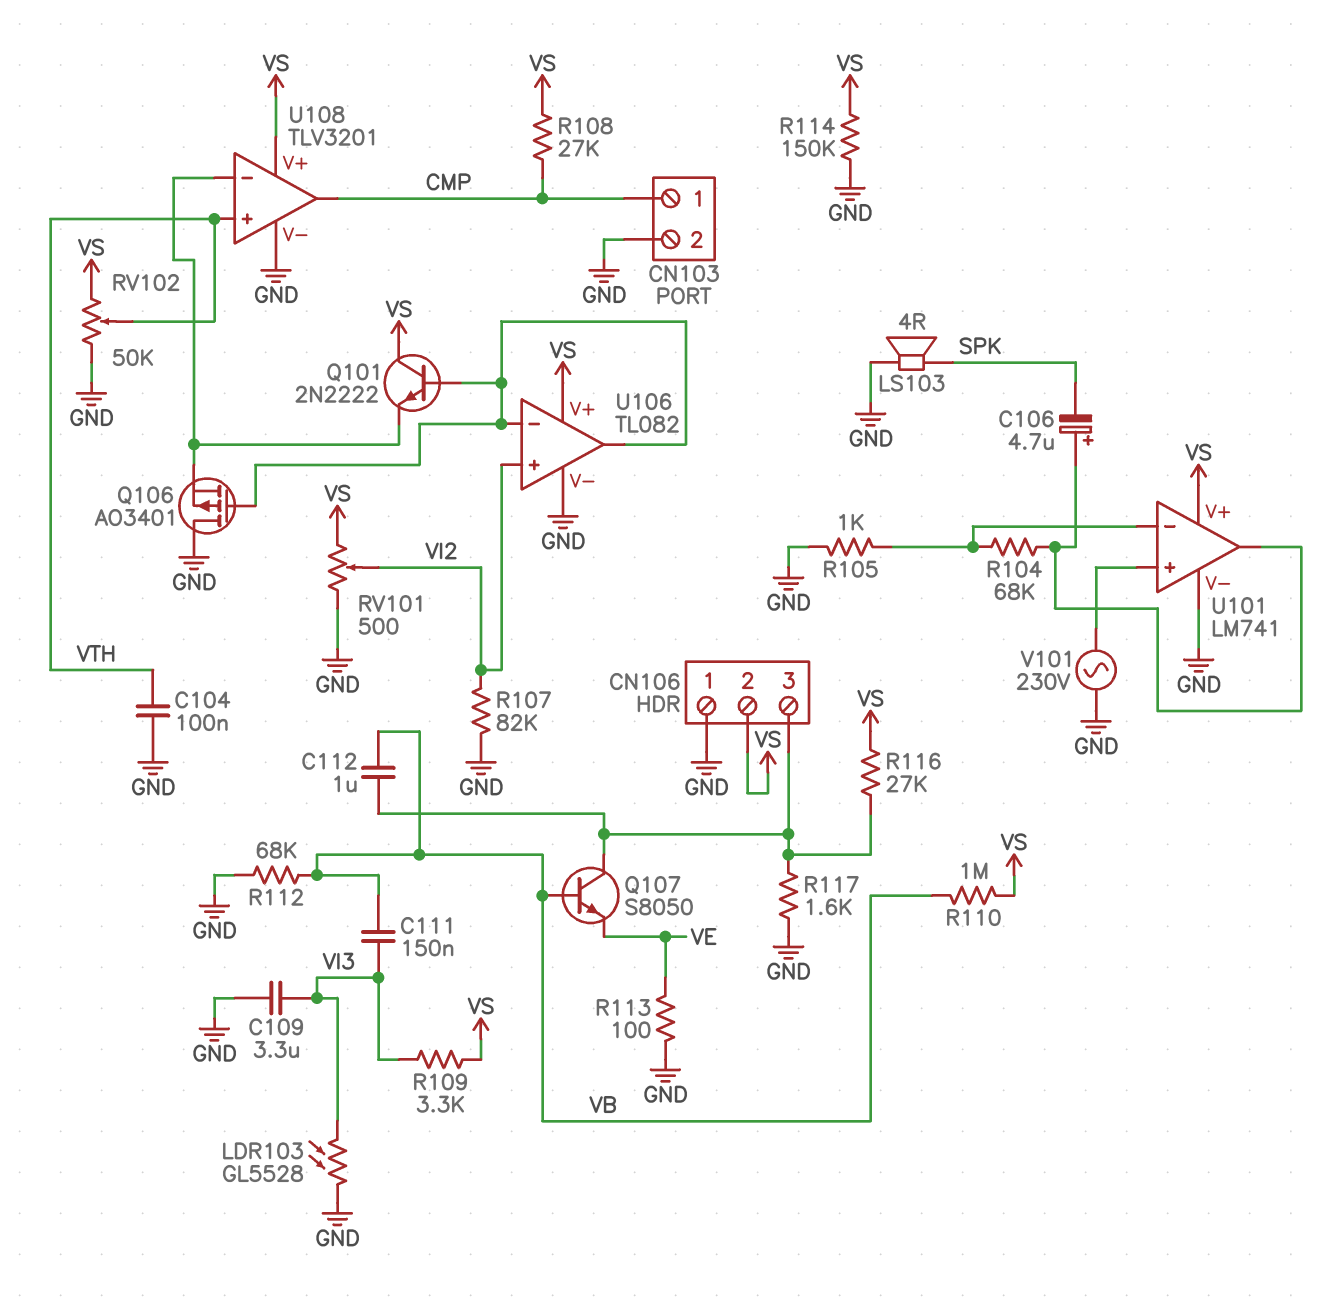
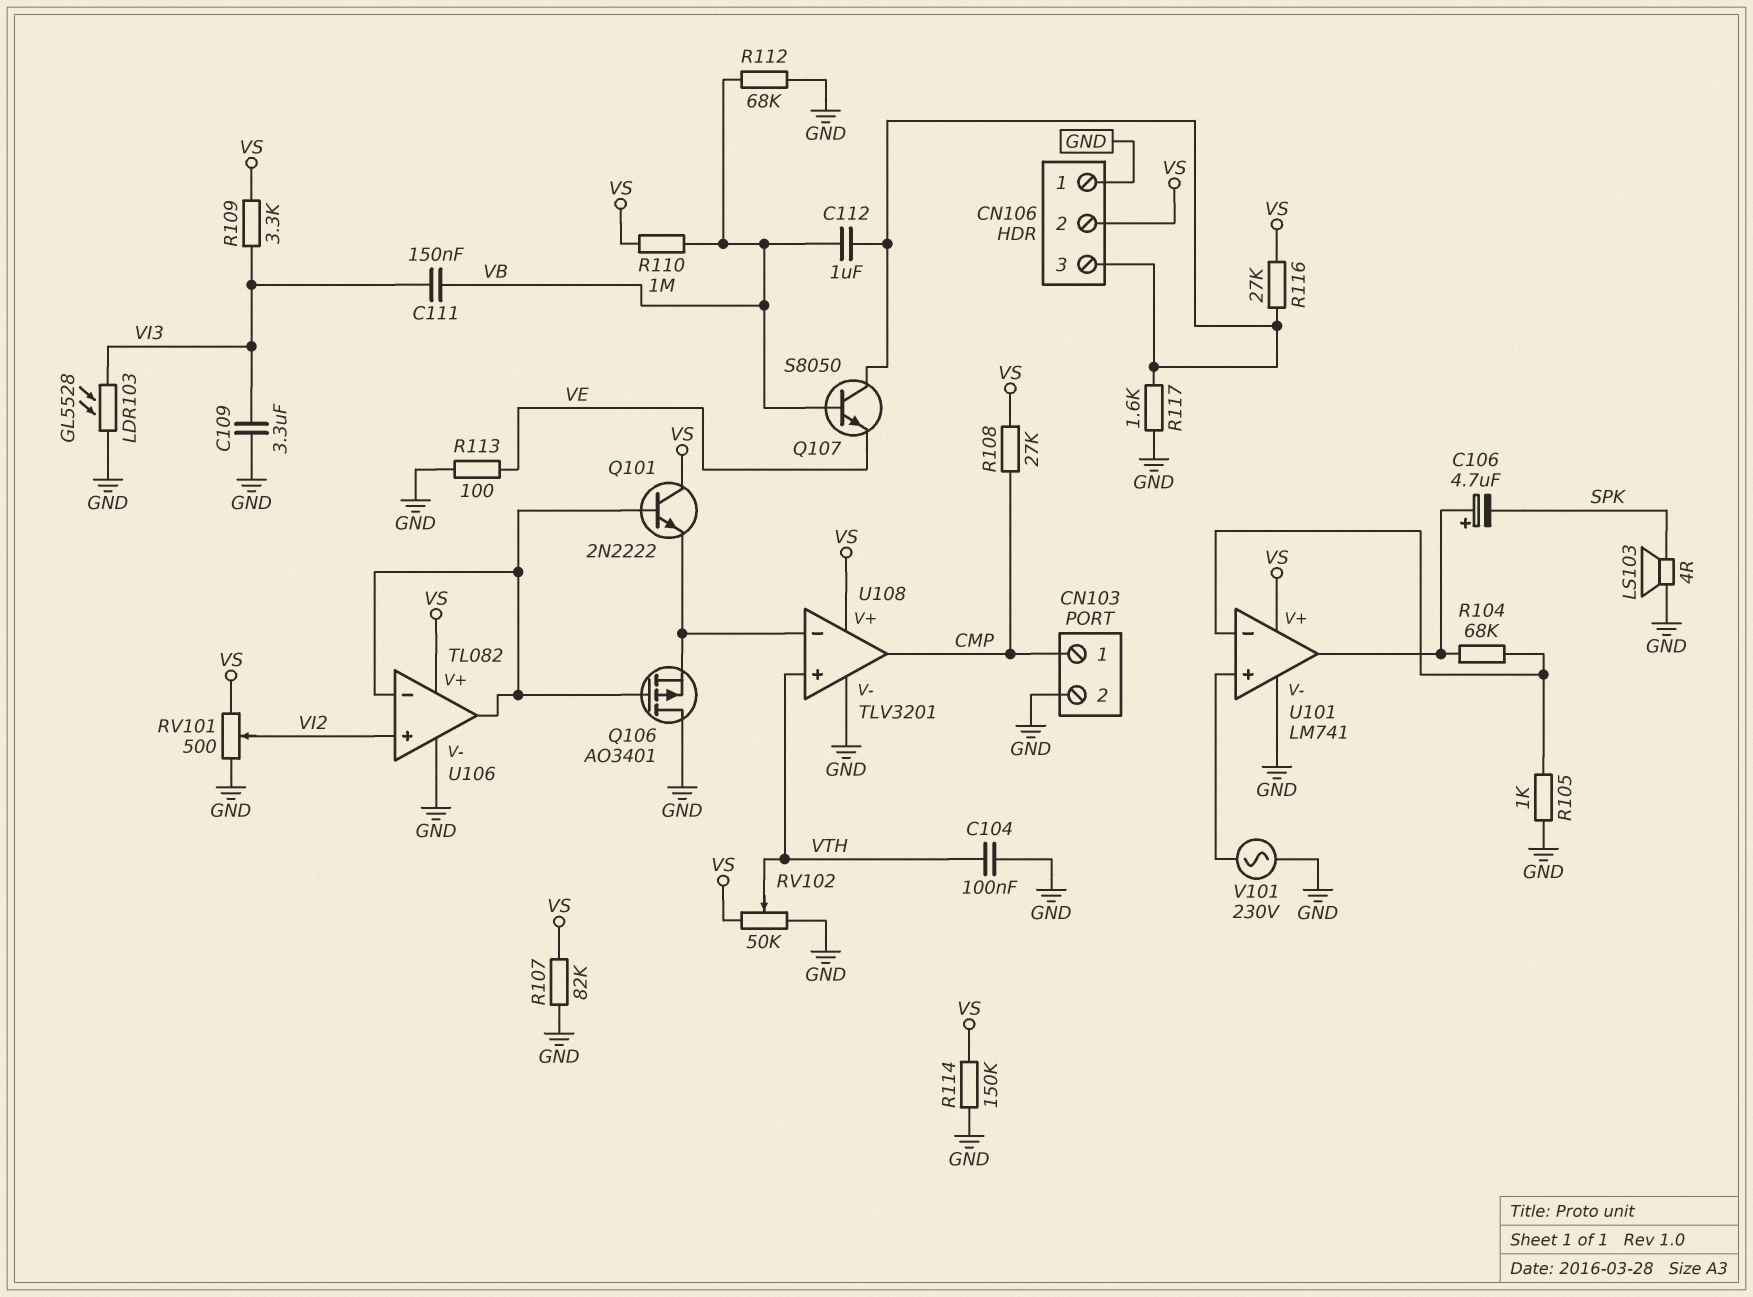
R107: 82k (GND, VI2) -> 82k (GND, VS)

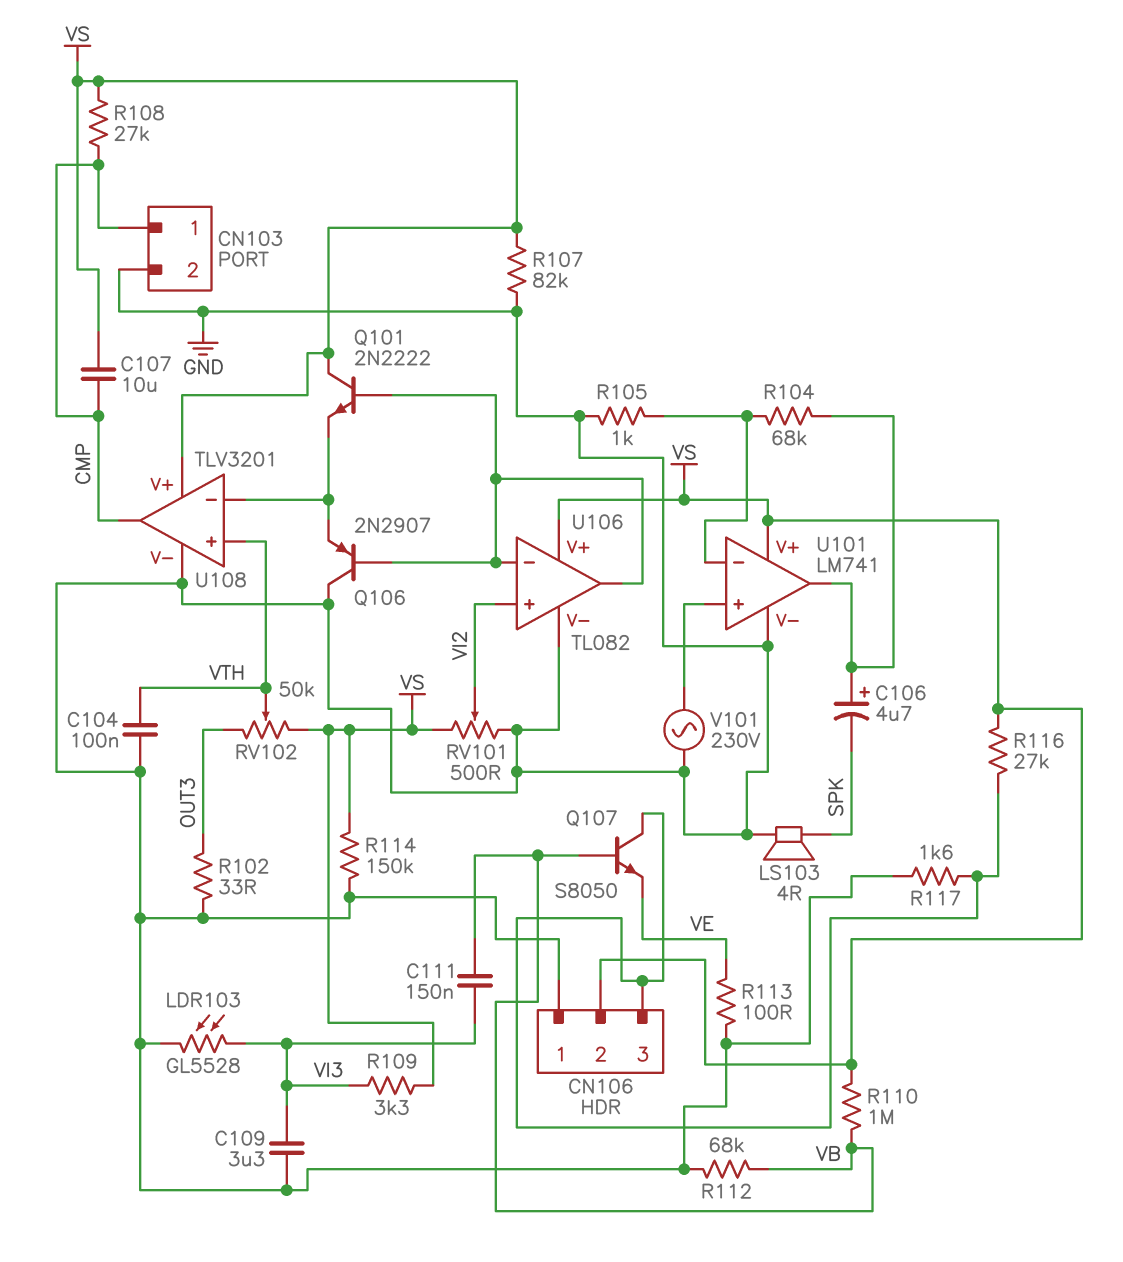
C107: none -> 10uF (CMP, VS)
C112: 1uF (CN106/3, VB) -> none
Q106: PMOS AO3401 (G U106/in-, D GND, S U108/in-) -> PNP 2N2907 (B U106/in-, C GND, E U108/in-)
R102: none -> 33 (GND, OUT3)
RV102: 50k (GND, VS, wiper VTH) -> 50k (OUT3, VS, wiper VTH)

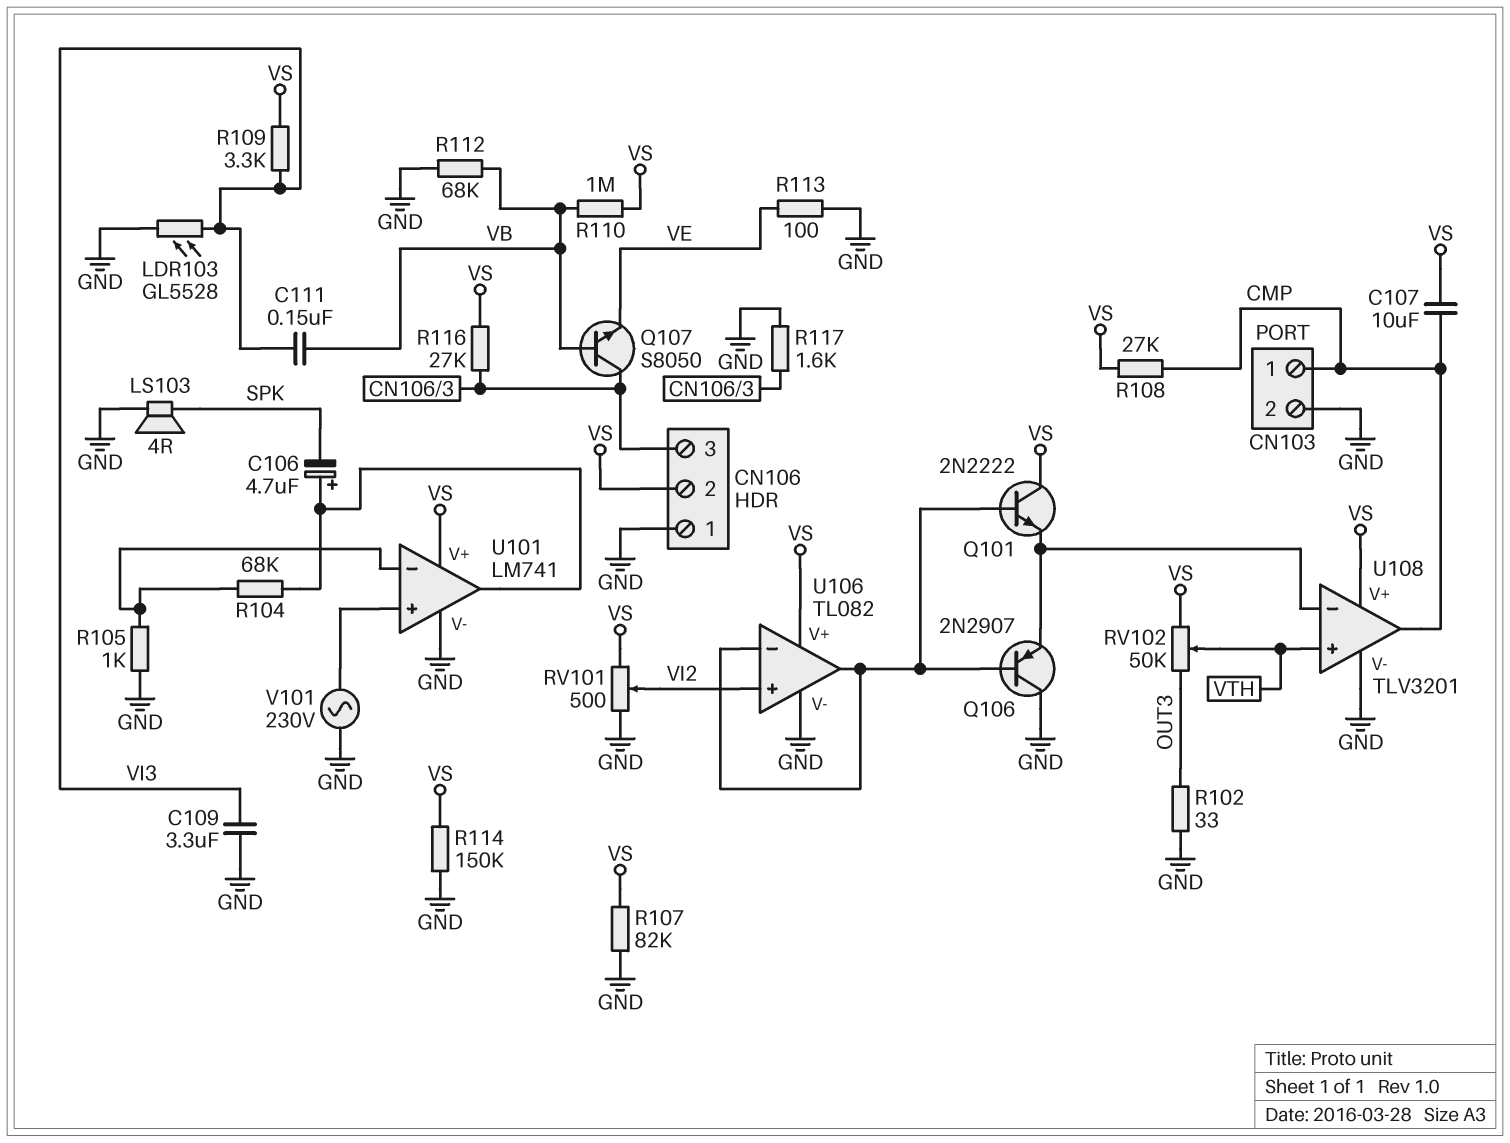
C104: 100nF (GND, VTH) -> none

